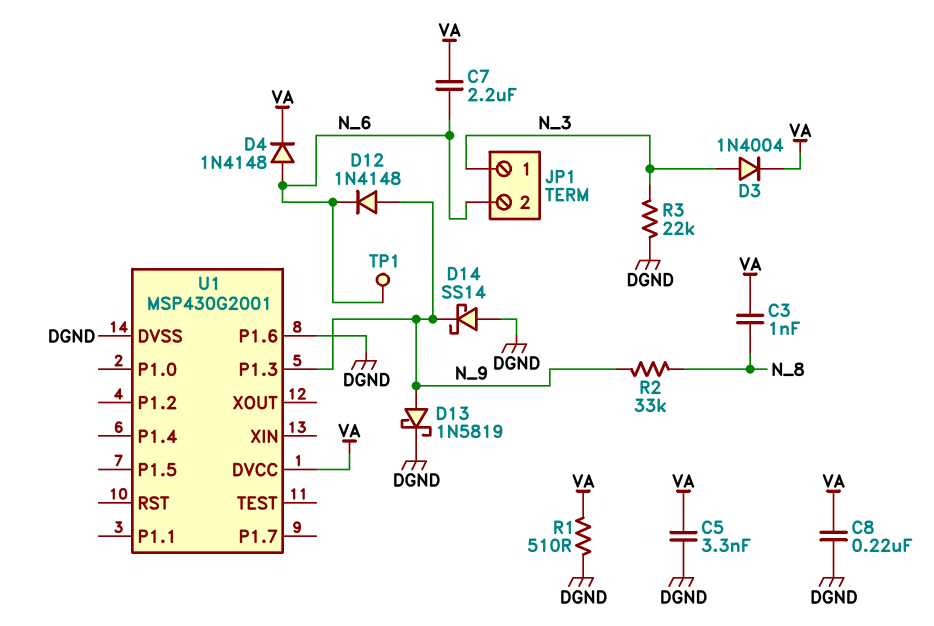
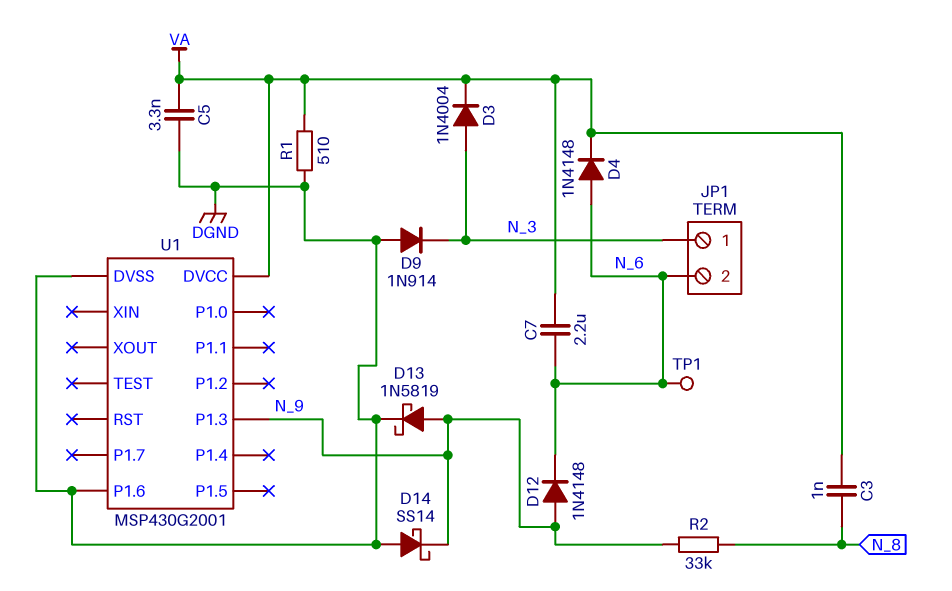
C8: 220nF (DGND, VA) -> none
D9: none -> diode 1N914 (A DGND, K N_3)
R3: 22k (DGND, N_3) -> none

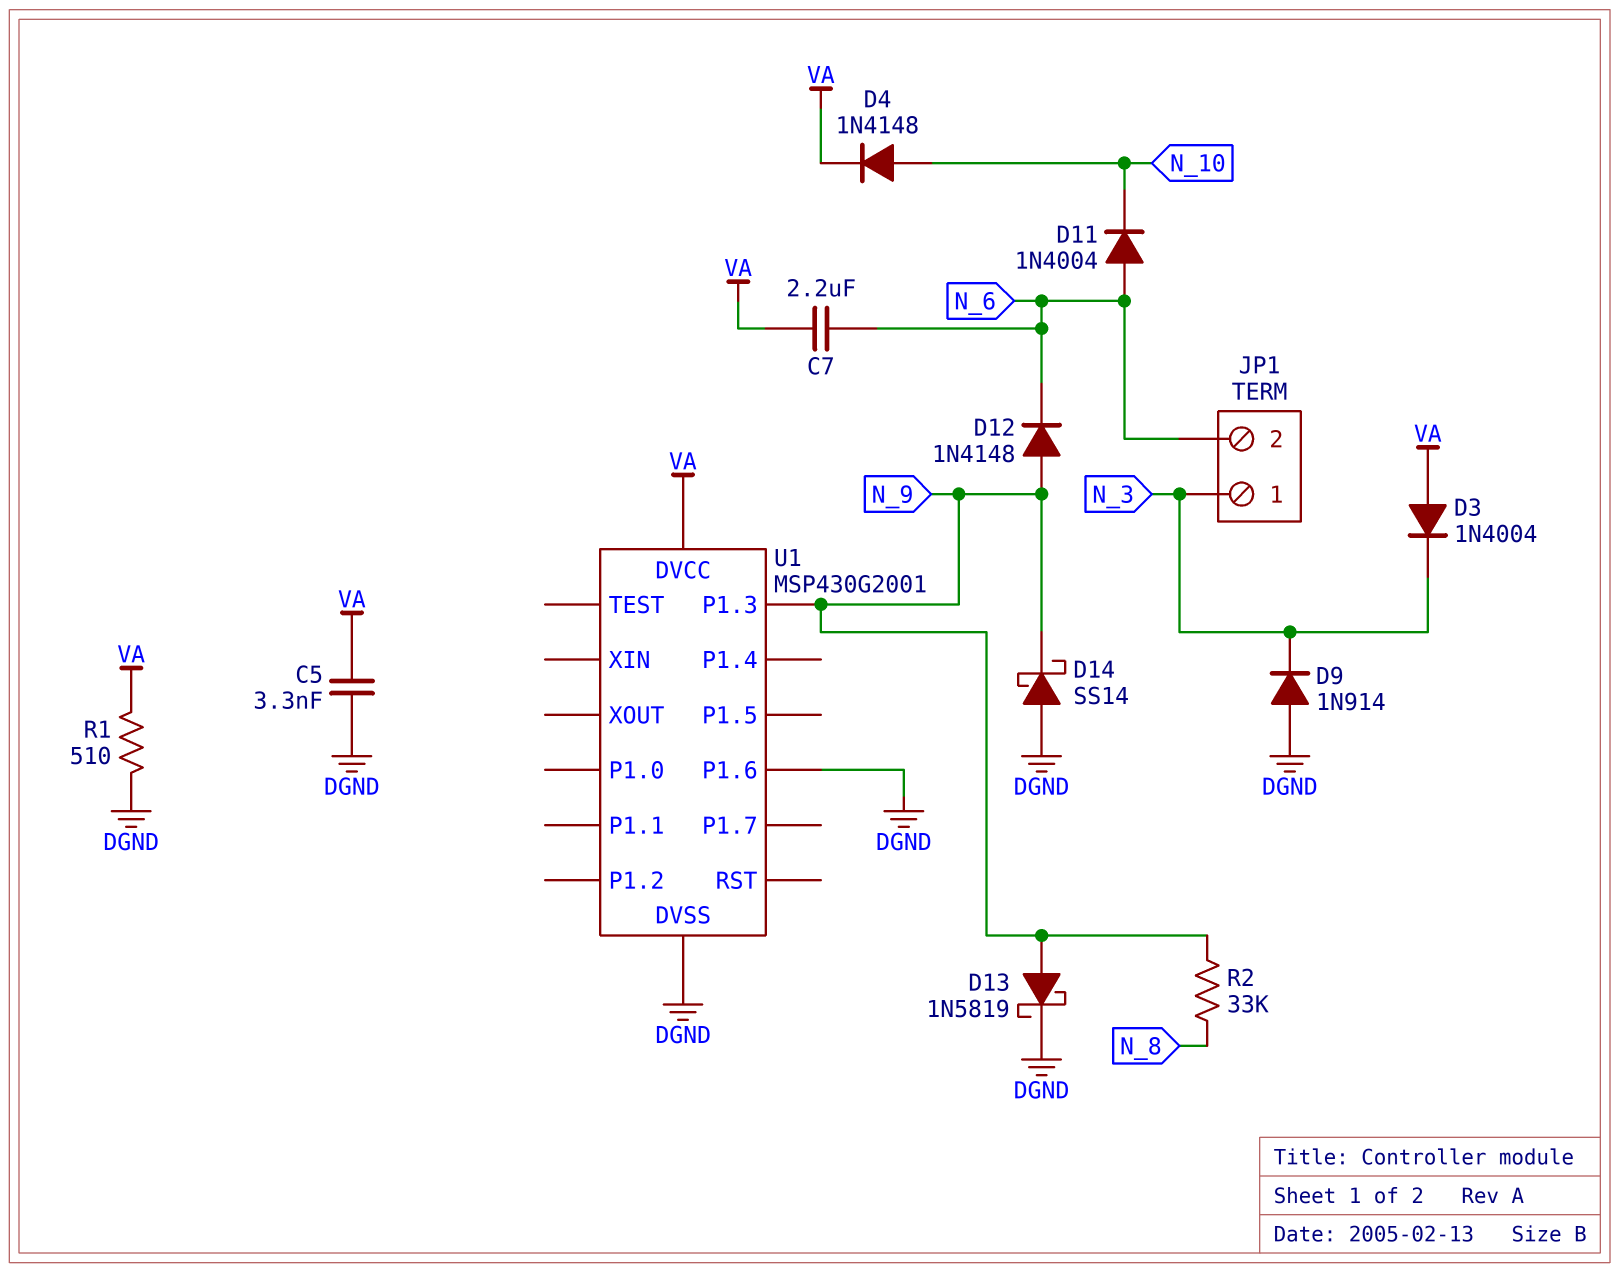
C3: 1nF (N_8, VA) -> none
D3: diode 1N4004 (A N_3, K VA) -> diode 1N4004 (A VA, K N_3)
D4: diode 1N4148 (A N_6, K VA) -> diode 1N4148 (A N_10, K VA)
D11: none -> diode 1N4004 (A N_6, K N_10)
TP1: test point (N_6) -> none

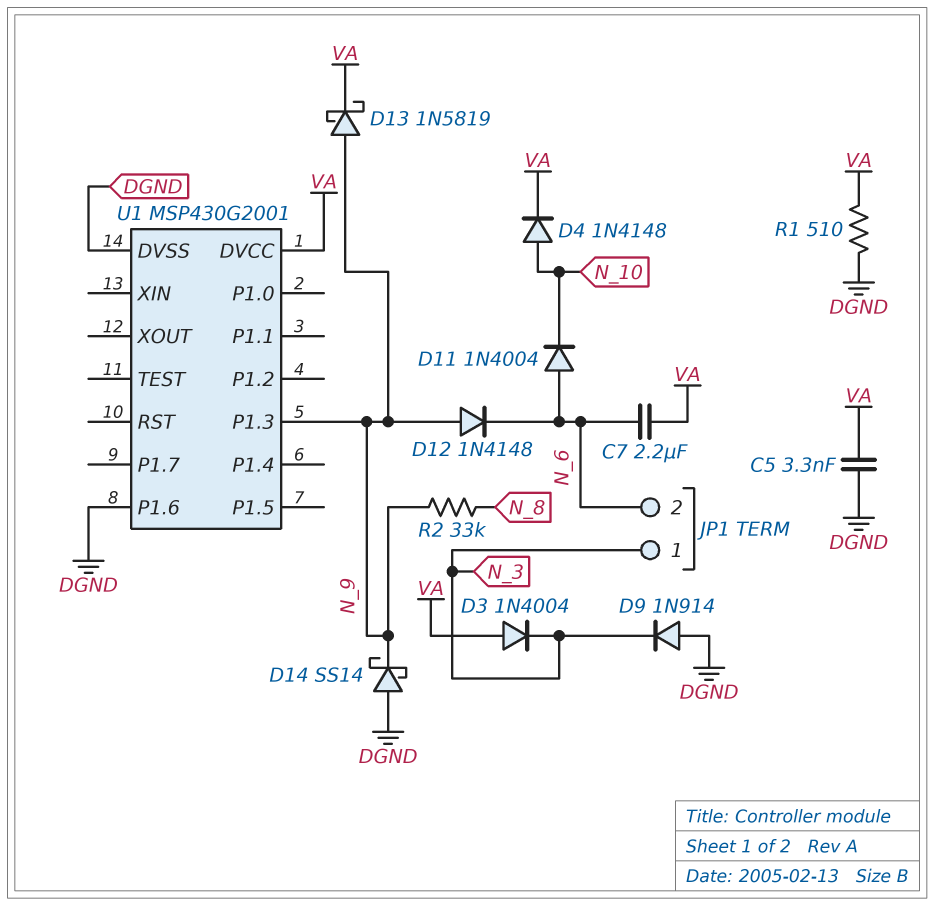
D13: schottky 1N5819 (A N_9, K DGND) -> schottky 1N5819 (A N_9, K VA)

